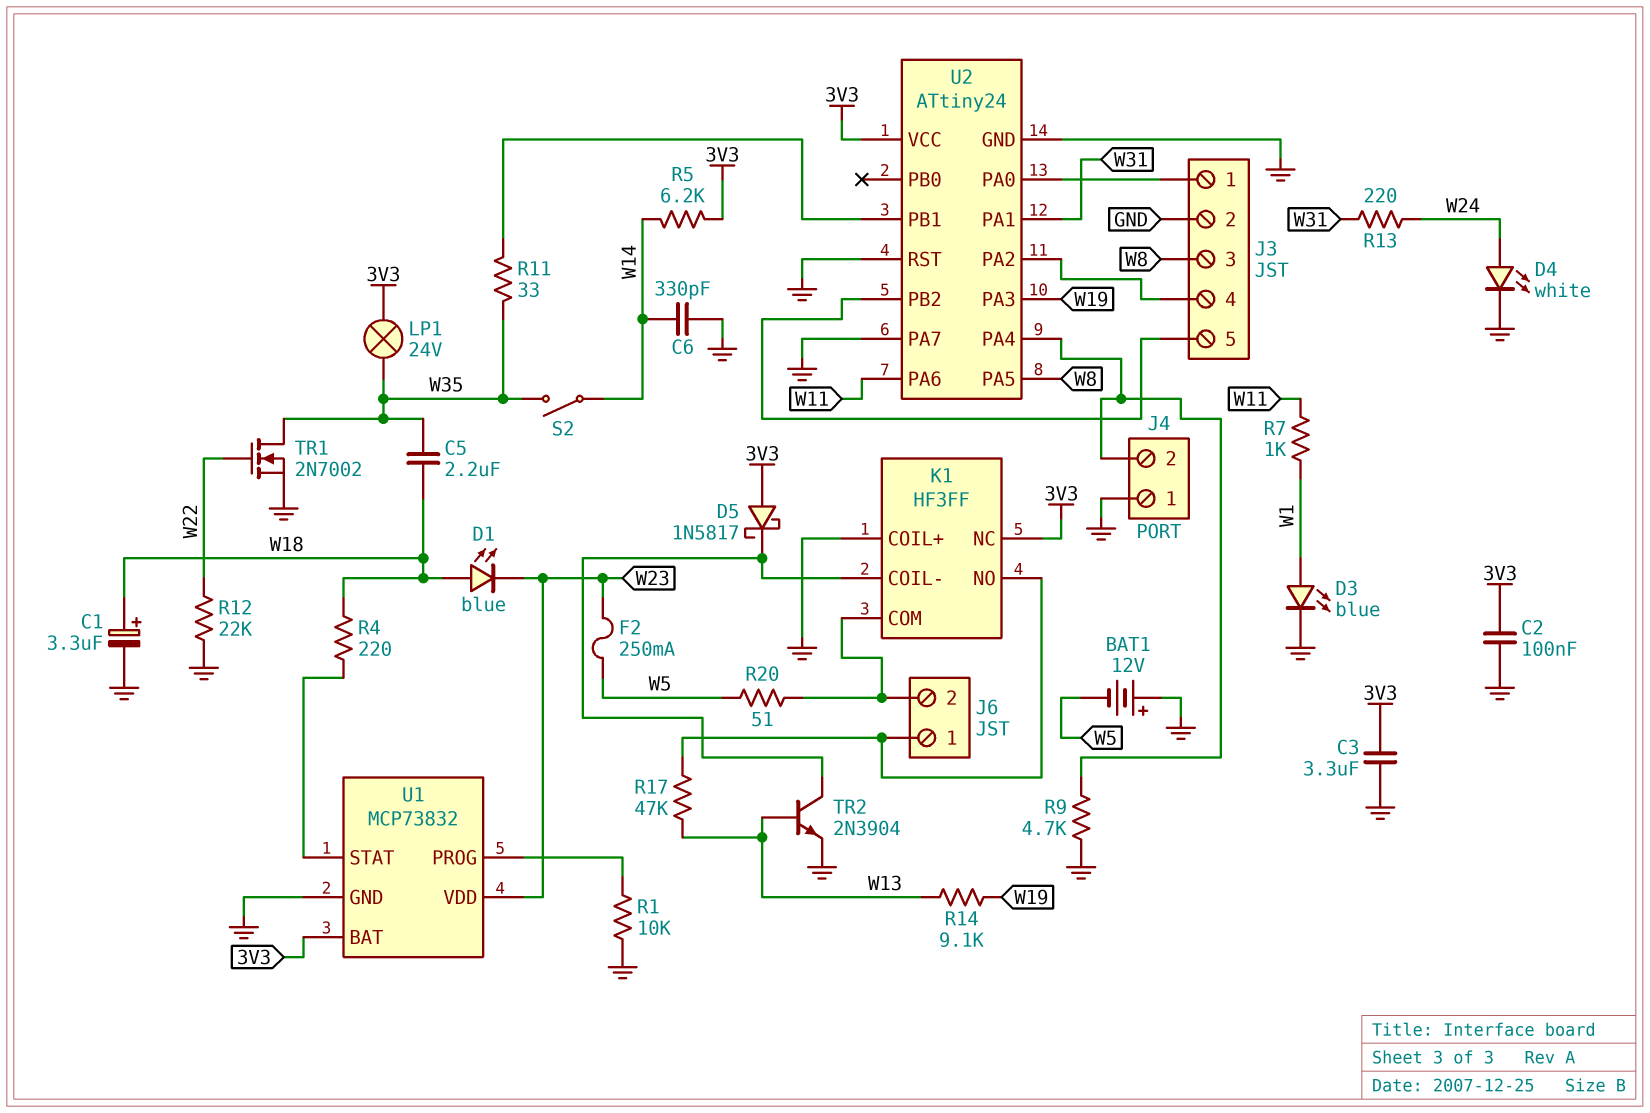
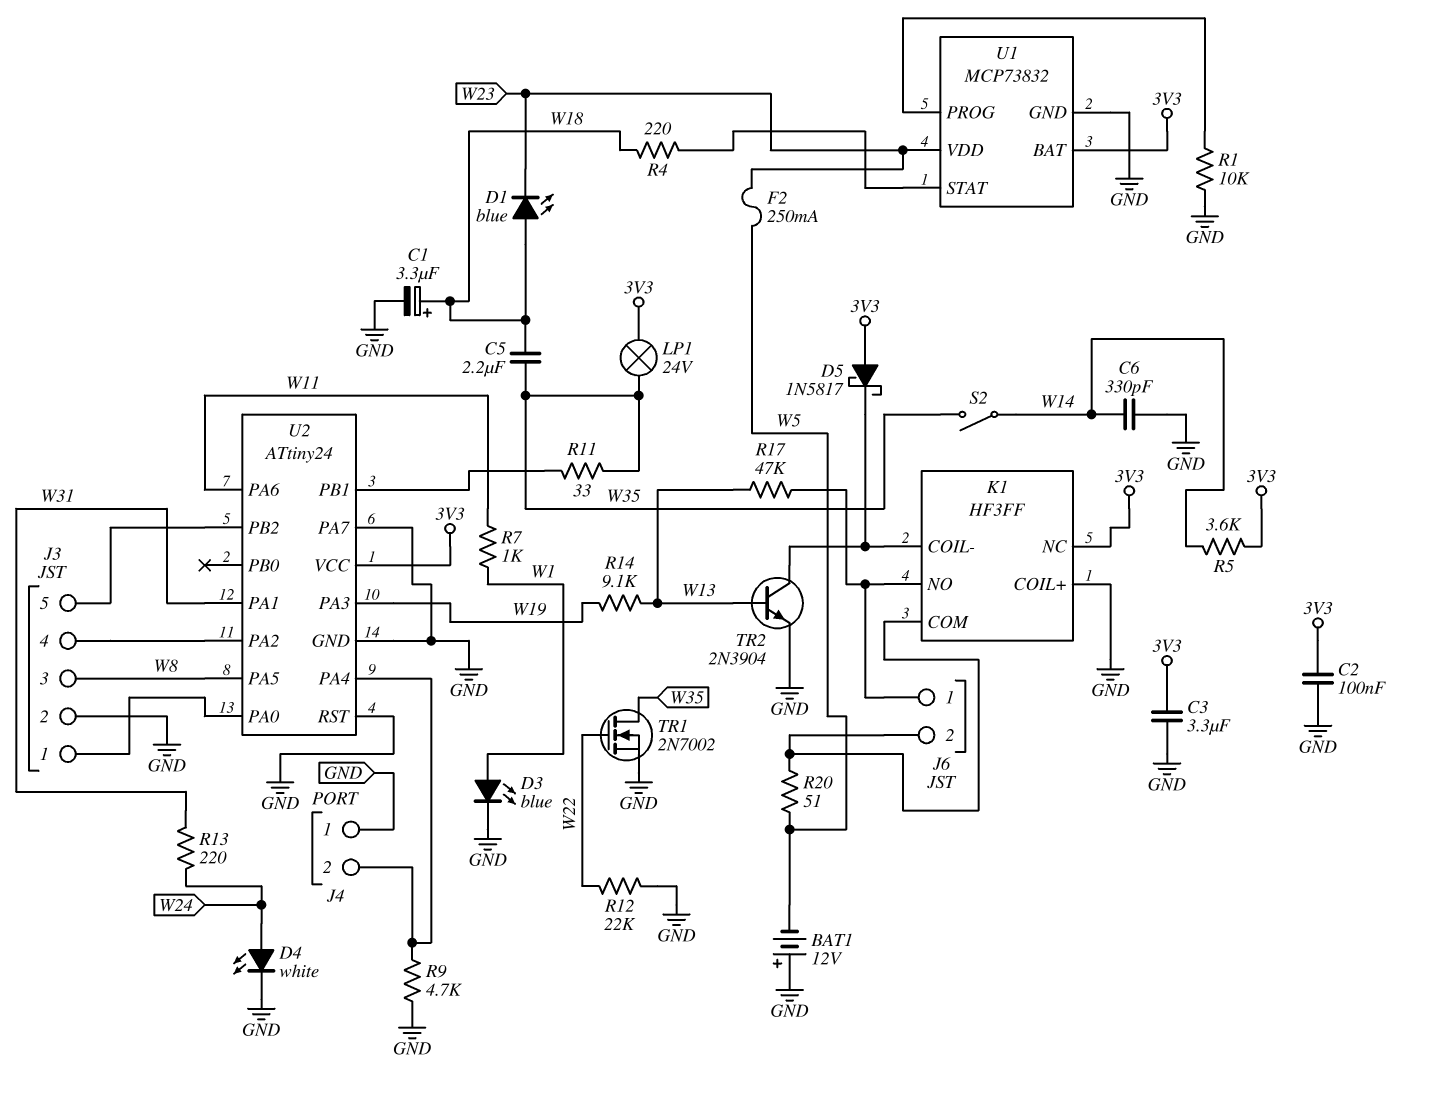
R5: 6.2k (3V3, W14) -> 3.6k (3V3, W14)

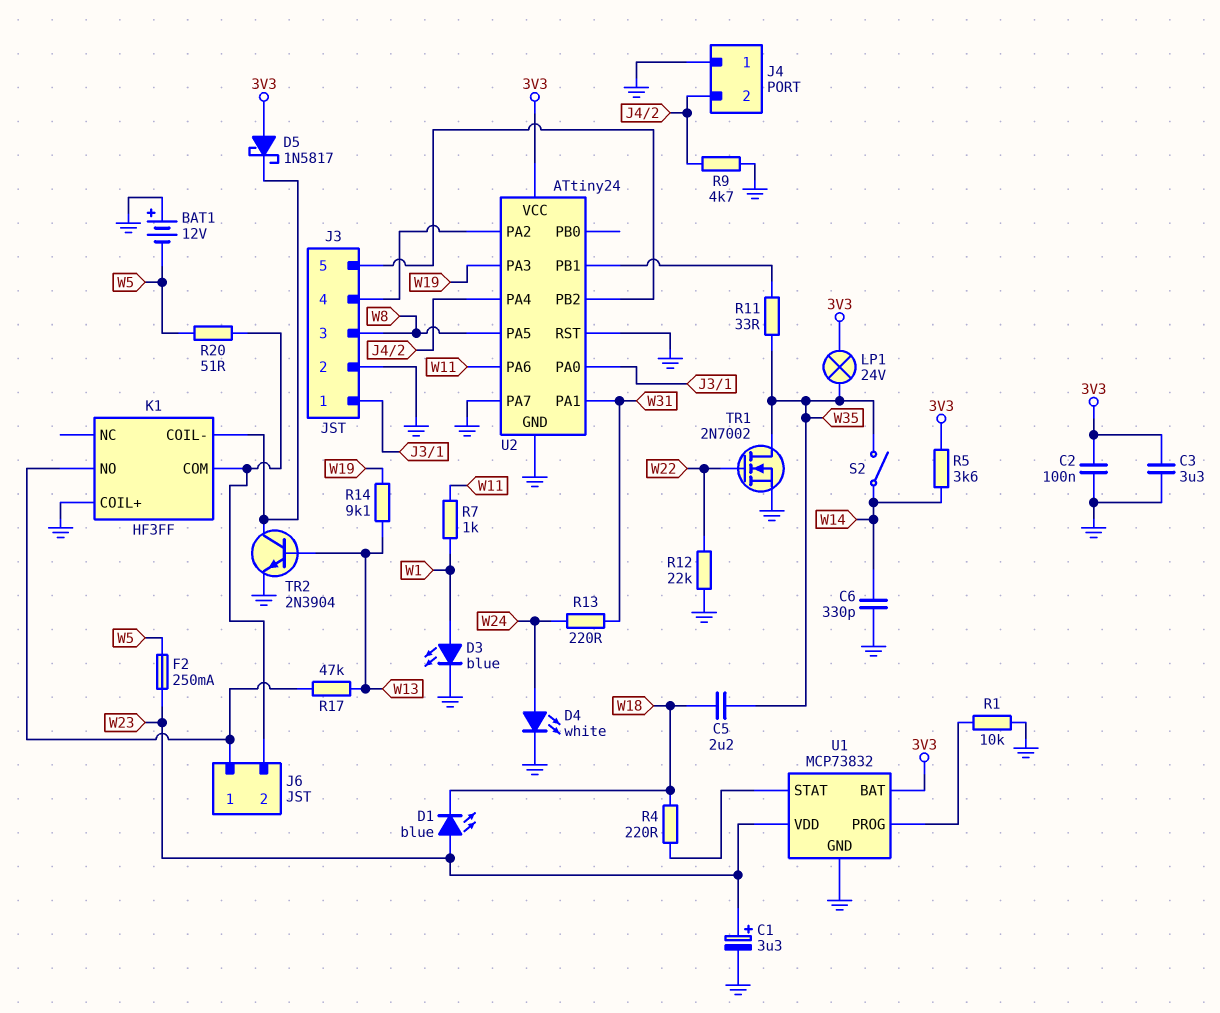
C1: 3.3uF (plus W18, minus GND) -> 3.3uF (plus W23, minus GND)
D1: LED blue (A W18, K W23) -> LED blue (A W23, K W18)
K1 pin NC: 3V3 -> none

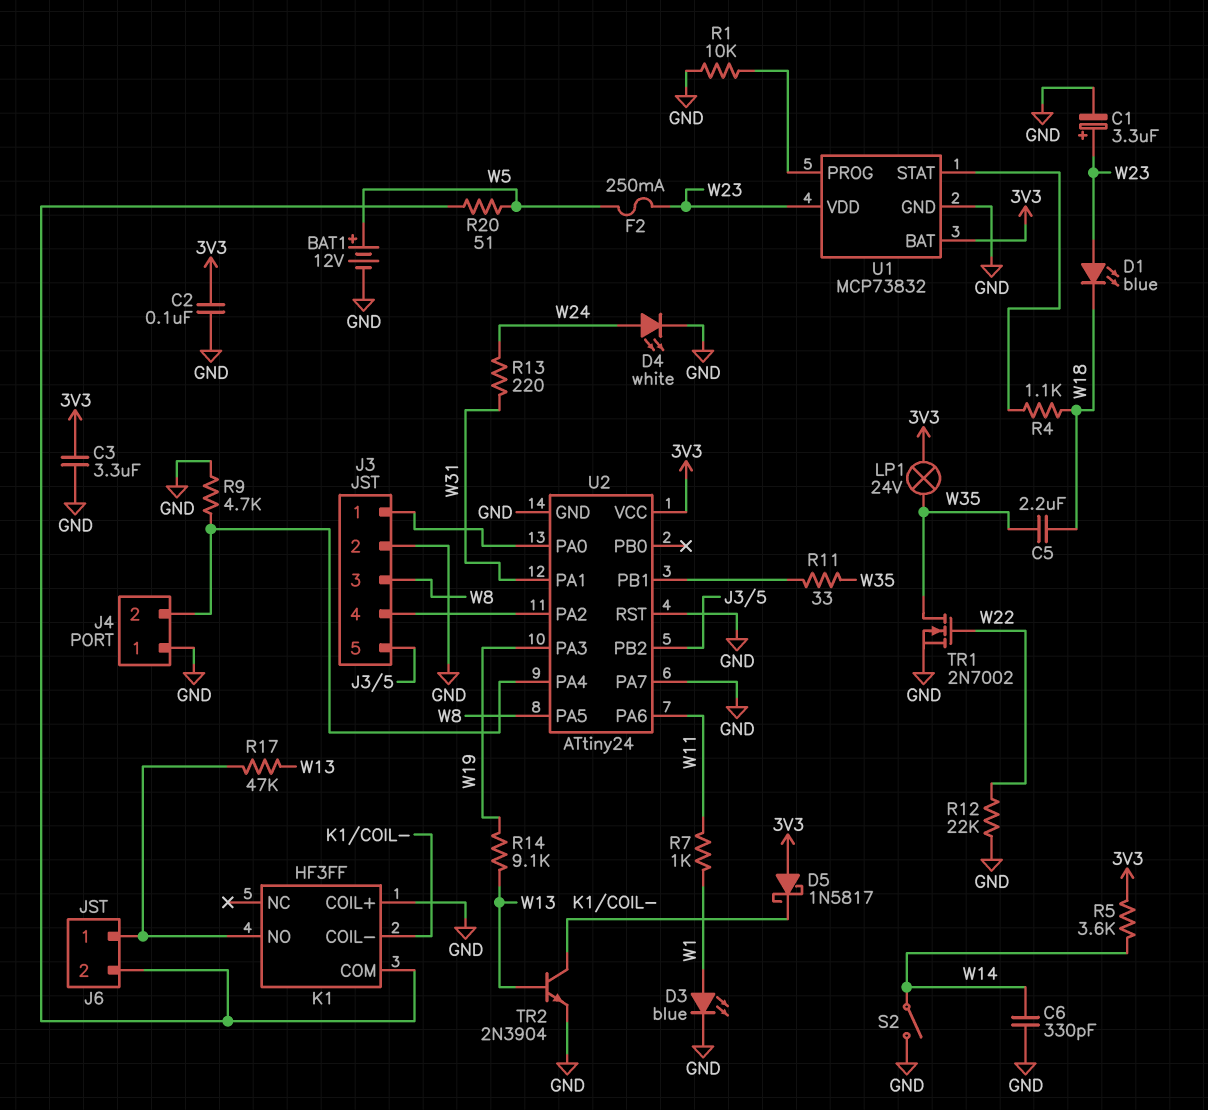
BAT1: 12V (plus GND, minus W5) -> 12V (plus W5, minus GND)
R4: 220 (U1/STAT, W18) -> 1.1k (U1/STAT, W18)
S2: switch (W14, W35) -> switch (GND, W14)

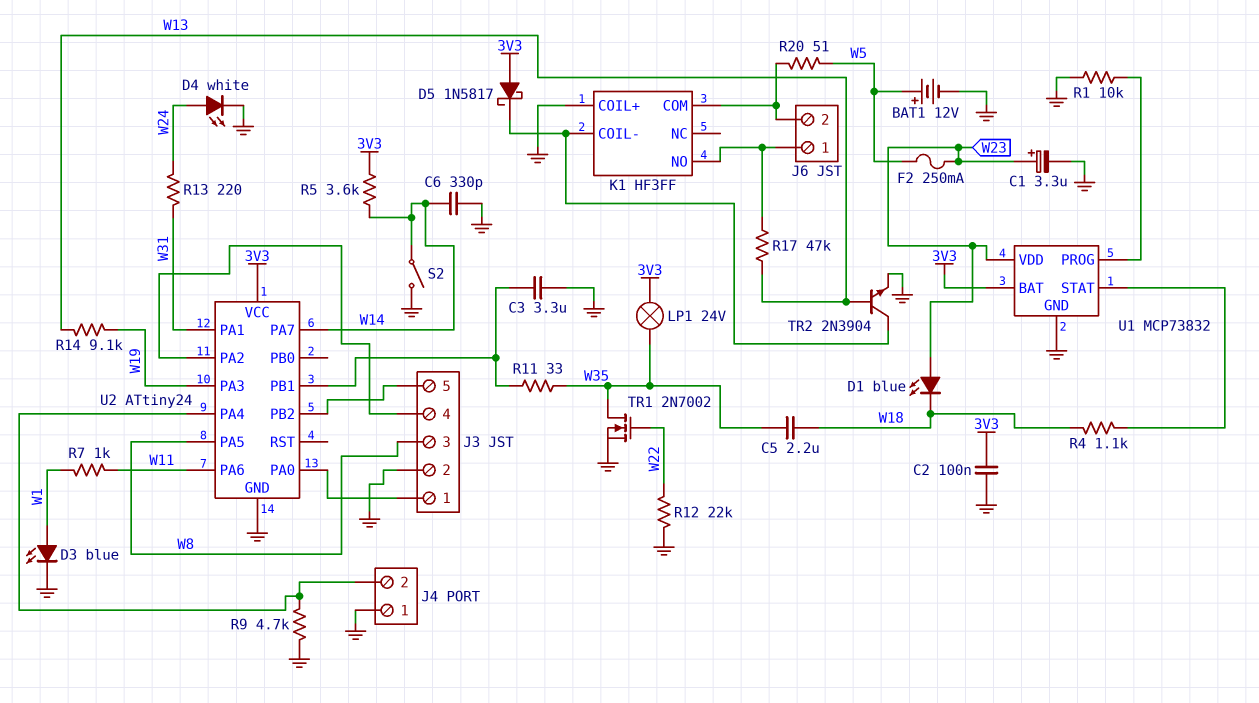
C3: 3.3uF (3V3, GND) -> 3.3uF (GND, U2/PB1)
U2 pin PA7: GND -> W14
U2 pin RST: GND -> none

